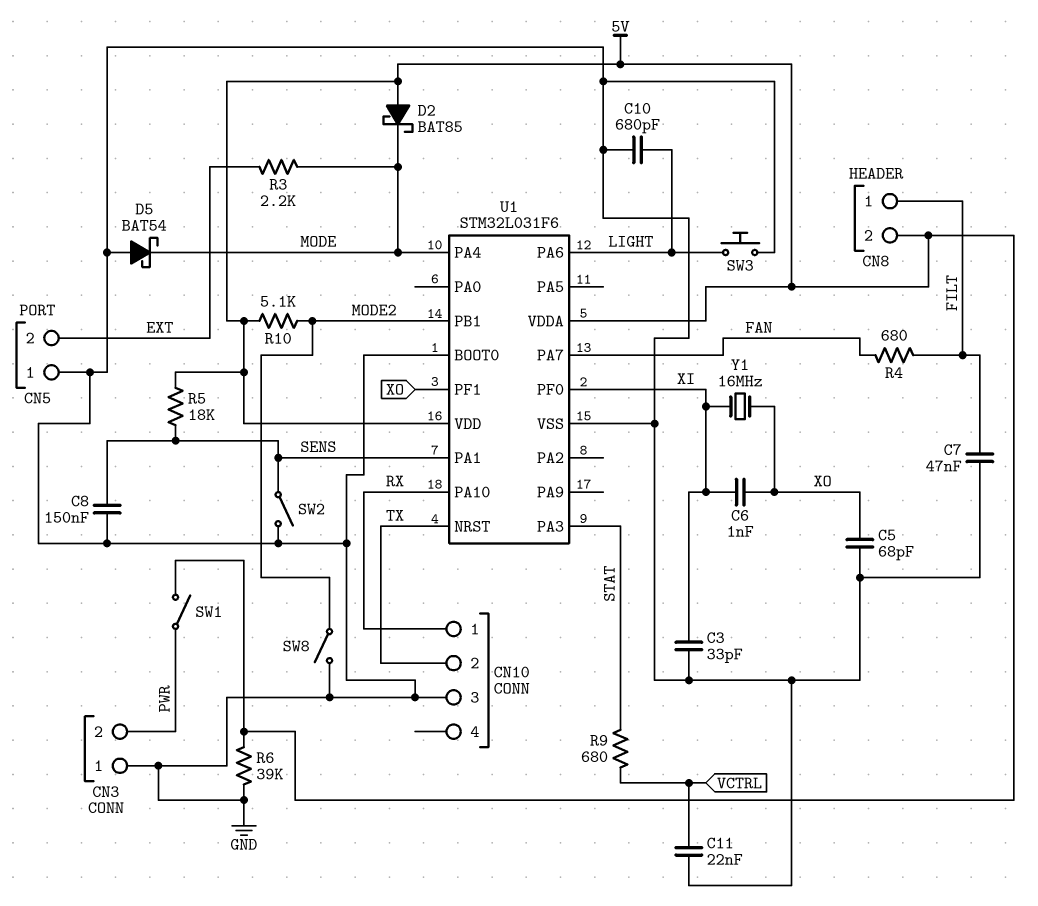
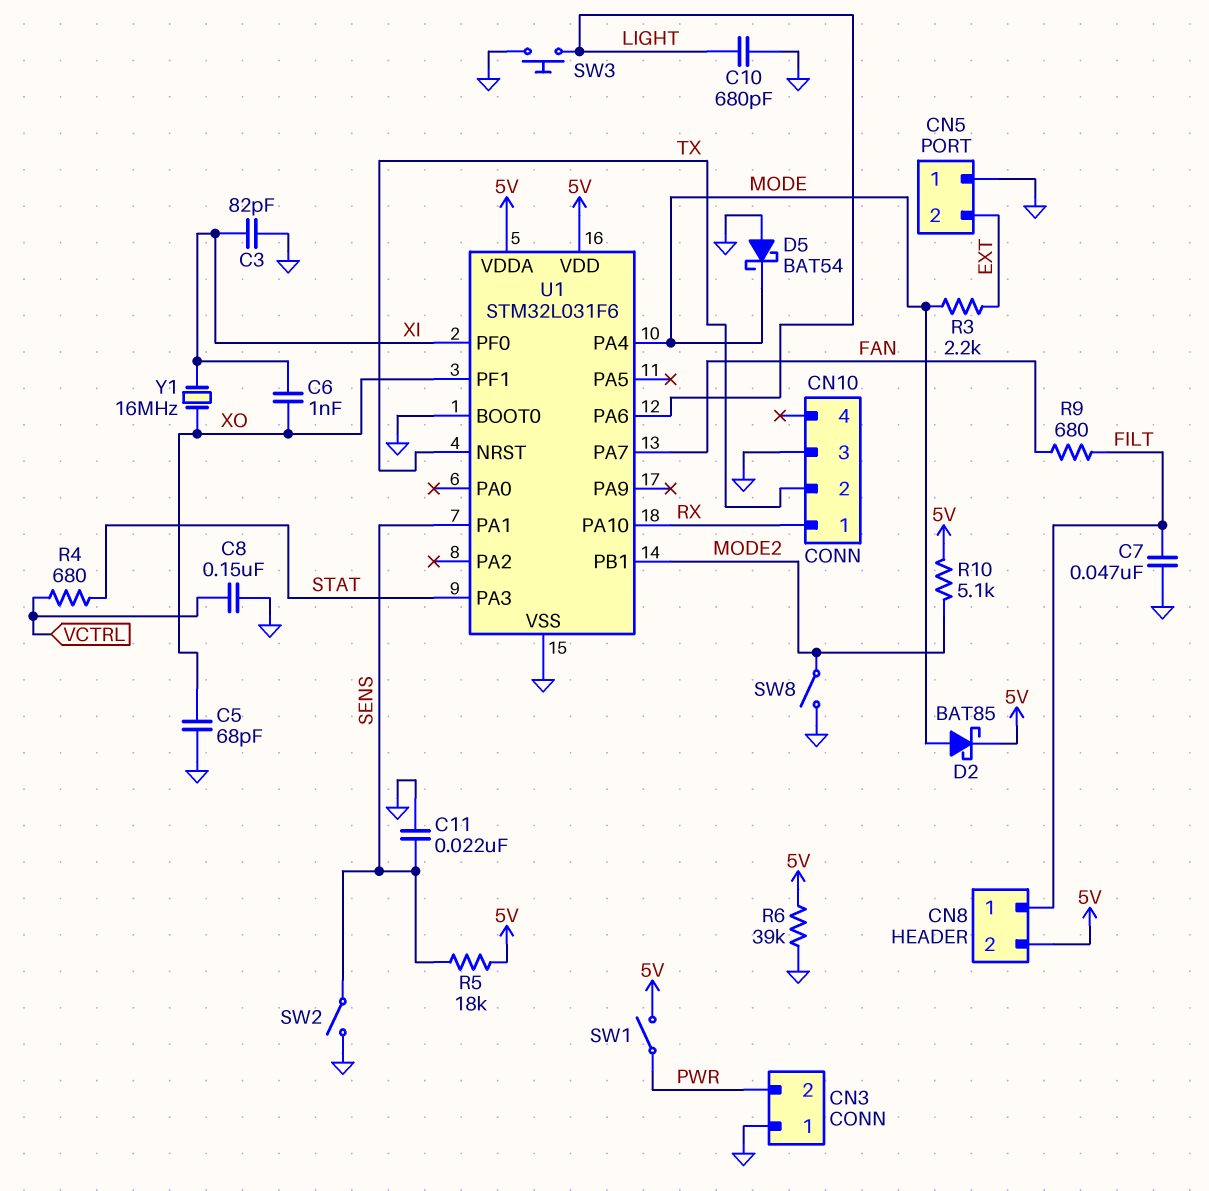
C3: 33pF (GND, XI) -> 82pF (GND, XI)
C8: 150nF (GND, SENS) -> 150nF (GND, VCTRL)
C11: 22nF (GND, VCTRL) -> 22nF (GND, SENS)
D2: schottky BAT85 (A 5V, K MODE) -> schottky BAT85 (A MODE, K 5V)
R4: 680 (FAN, FILT) -> 680 (STAT, VCTRL)
R9: 680 (STAT, VCTRL) -> 680 (FAN, FILT)

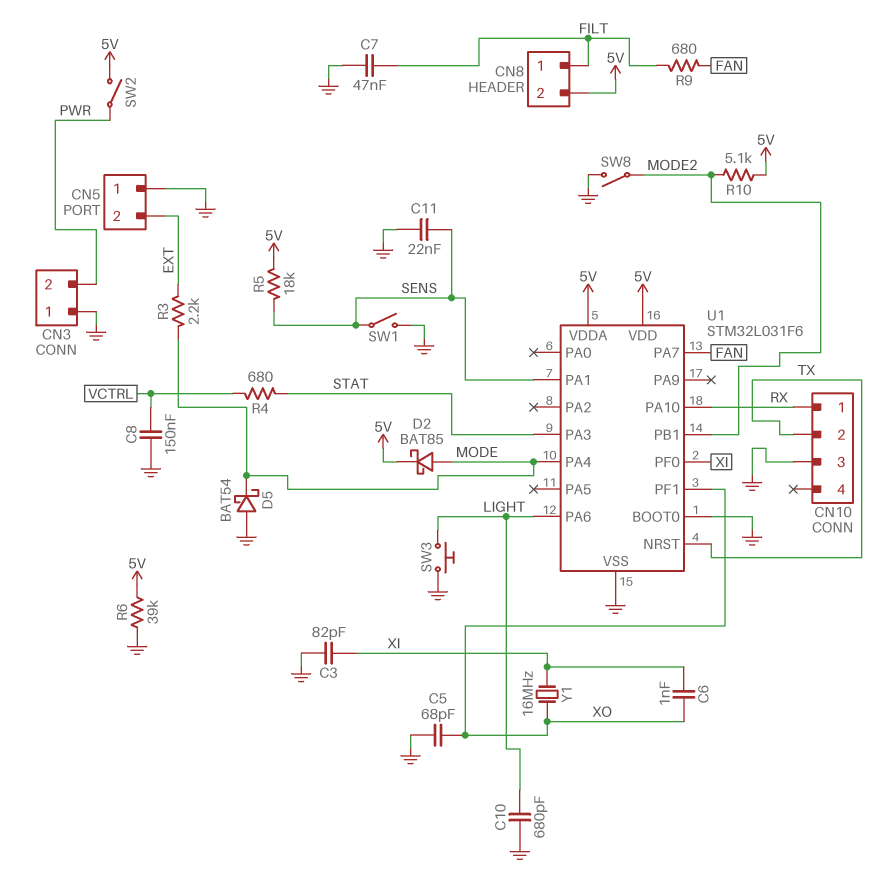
SW1: switch (5V, PWR) -> switch (GND, SENS)
SW2: switch (GND, SENS) -> switch (5V, PWR)

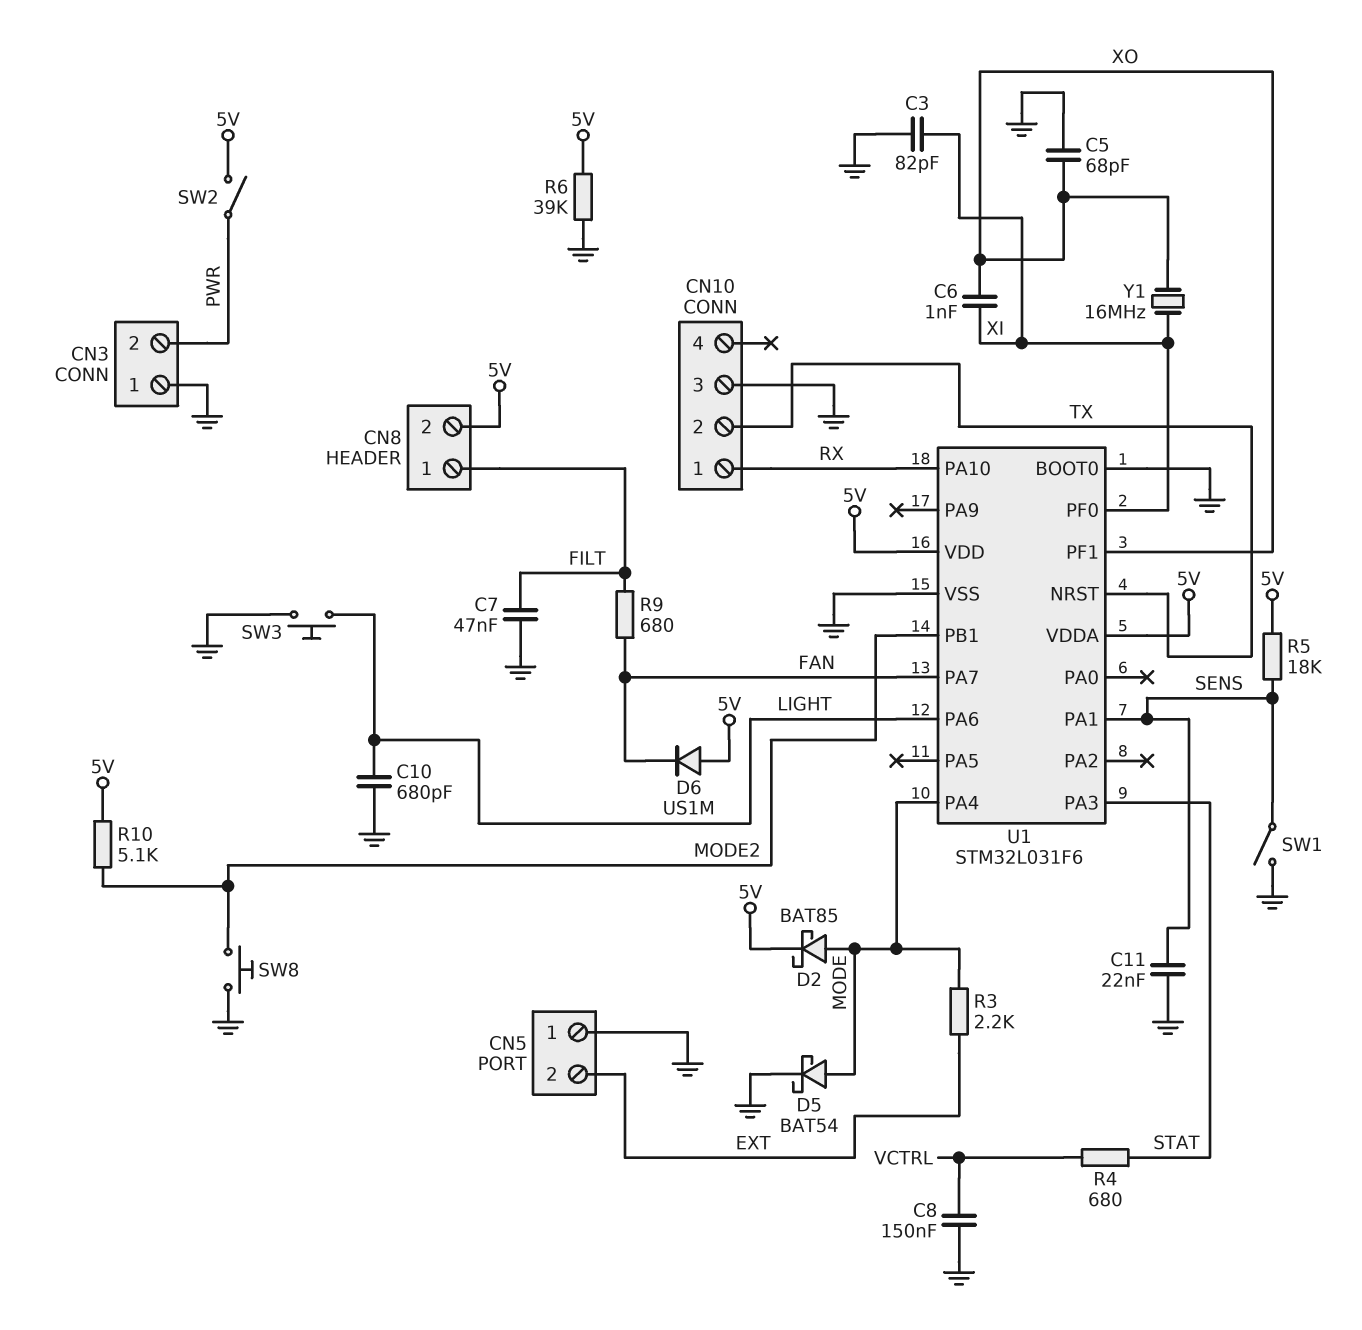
D5: schottky BAT54 (A GND, K MODE) -> schottky BAT54 (A MODE, K GND)
D6: none -> diode US1M (A 5V, K FAN)
SW8: switch (GND, MODE2) -> button (GND, MODE2)

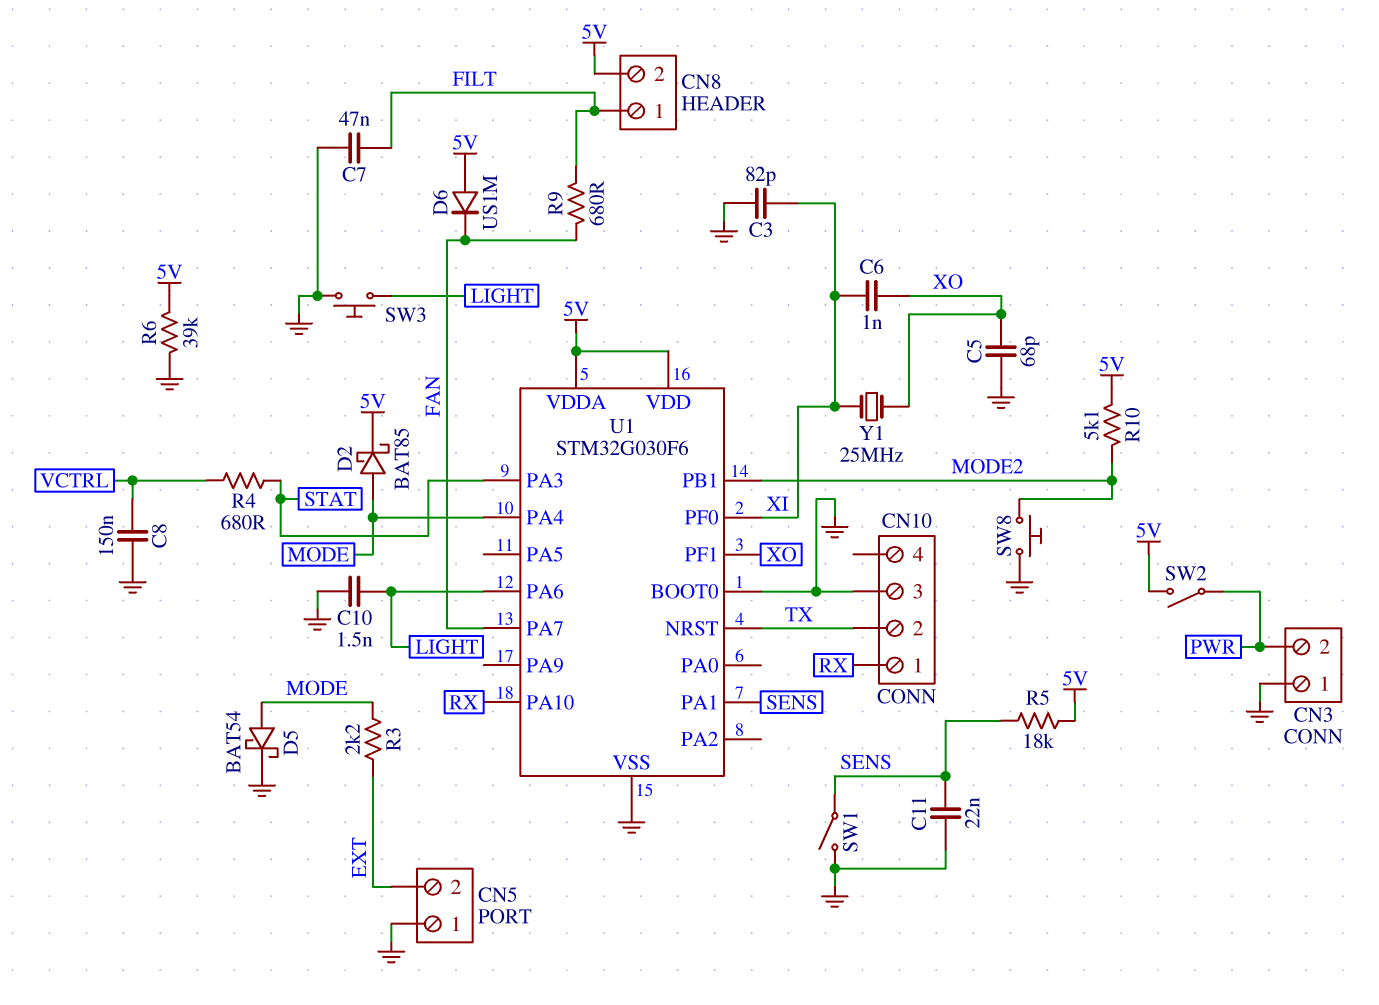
C10: 680pF (GND, LIGHT) -> 1.5nF (GND, LIGHT)
U1: STM32L031F6 -> STM32G030F6
Y1: 16MHz (XI, XO) -> 25MHz (XI, XO)

